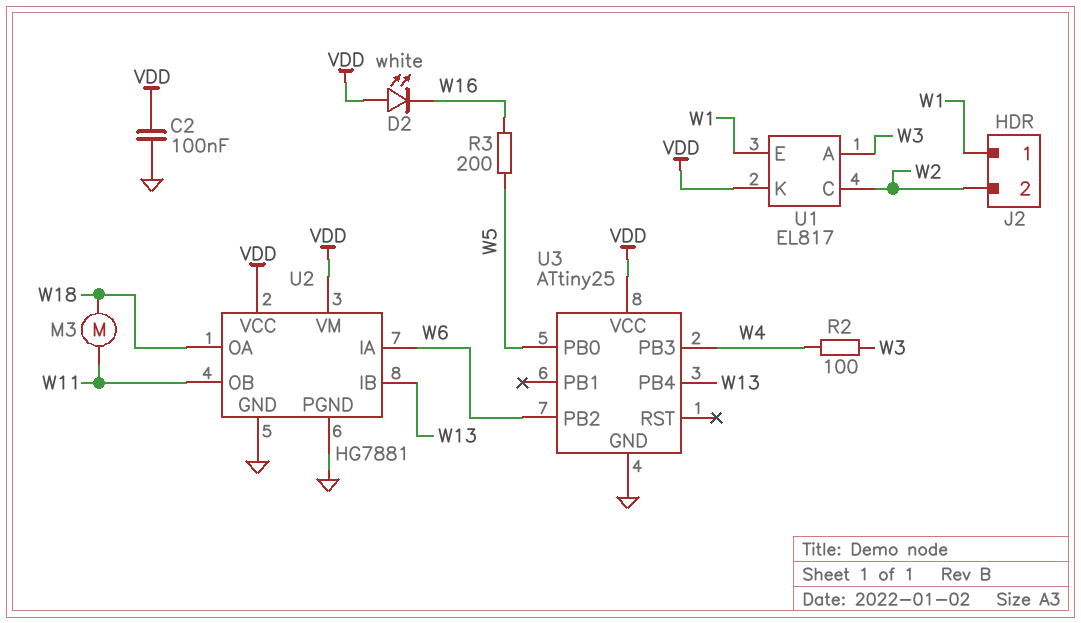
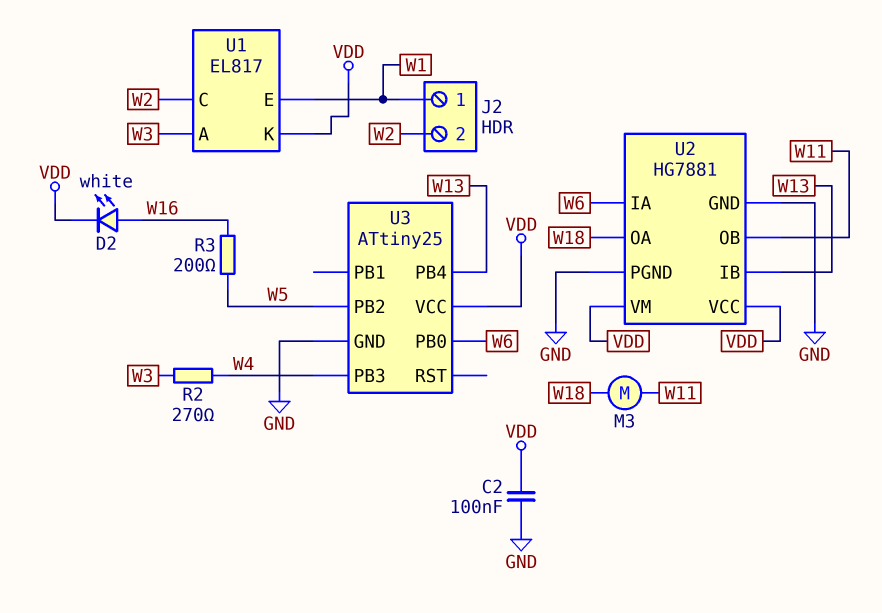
D2: LED white (A VDD, K W16) -> LED white (A W16, K VDD)
R2: 100 (W3, W4) -> 270 (W3, W4)
U3 pin PB0: W5 -> W6
U3 pin PB2: W6 -> W5

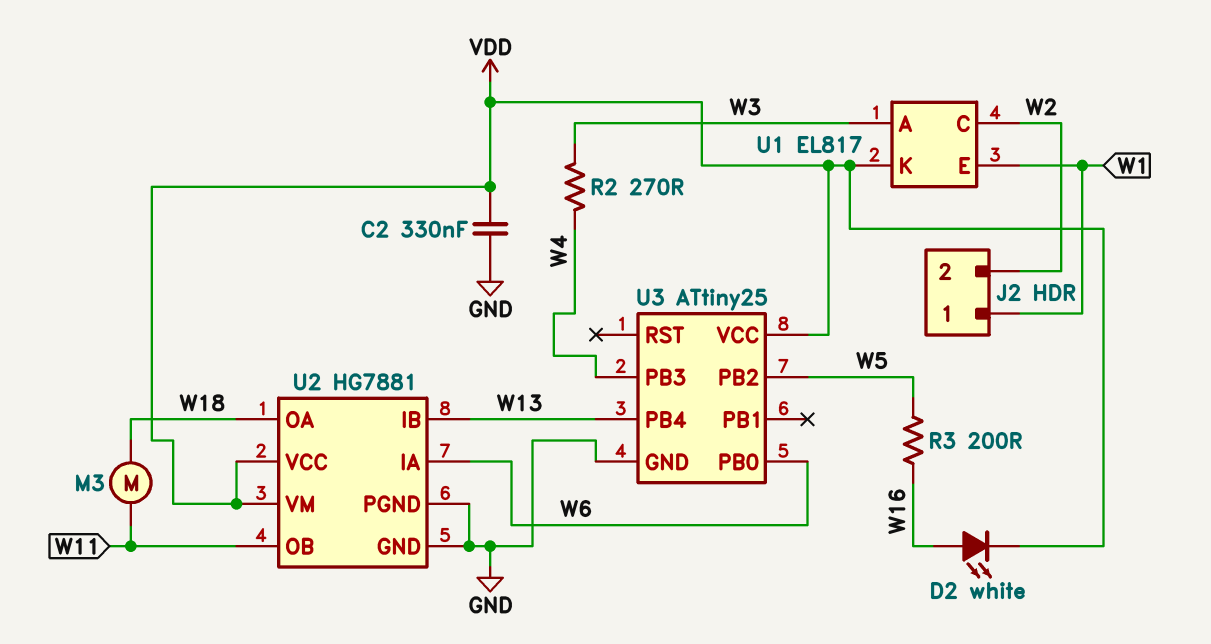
C2: 100nF (GND, VDD) -> 330nF (GND, VDD)

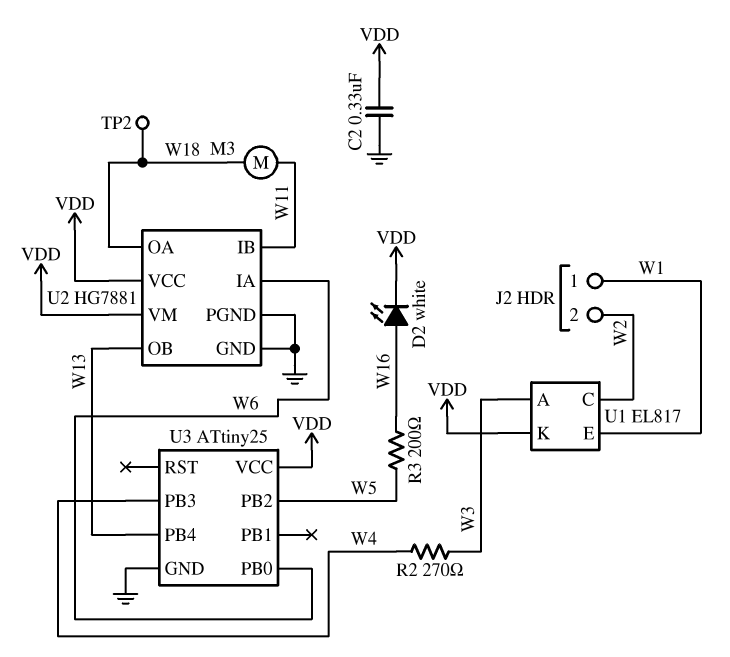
TP2: none -> test point (W18)
U2 pin IB: W13 -> W11
U2 pin OB: W11 -> W13

